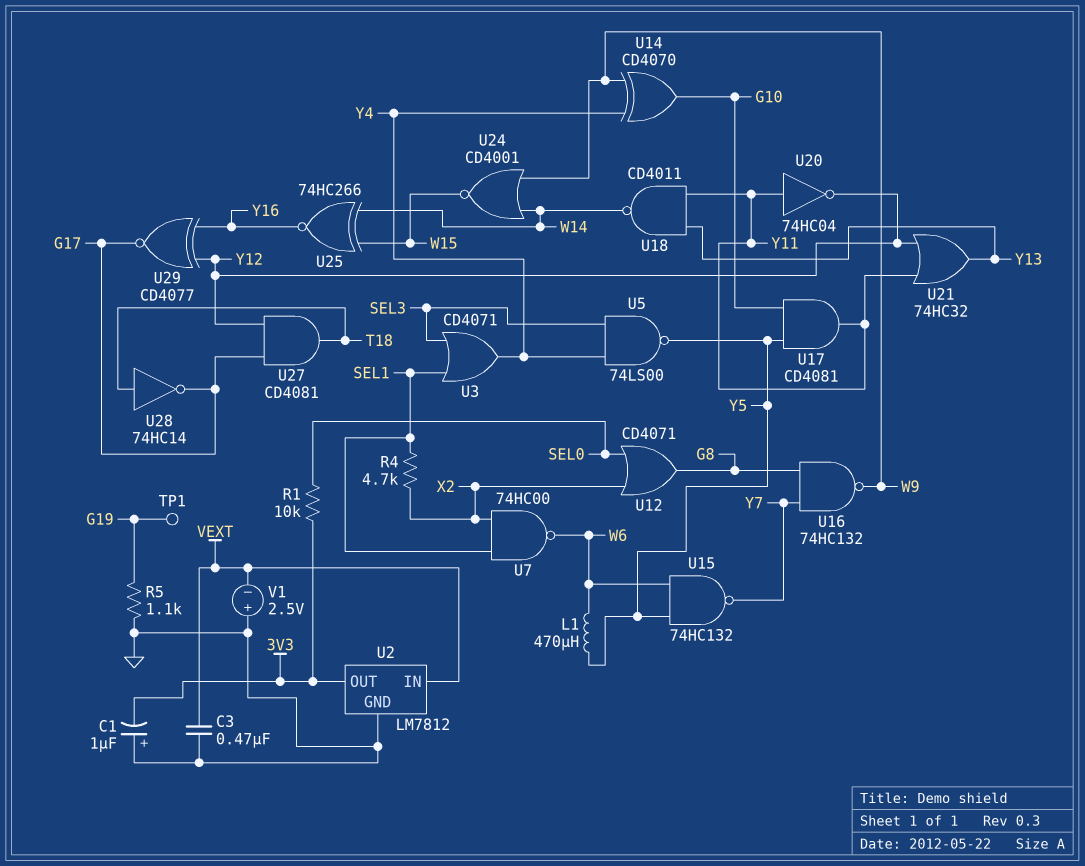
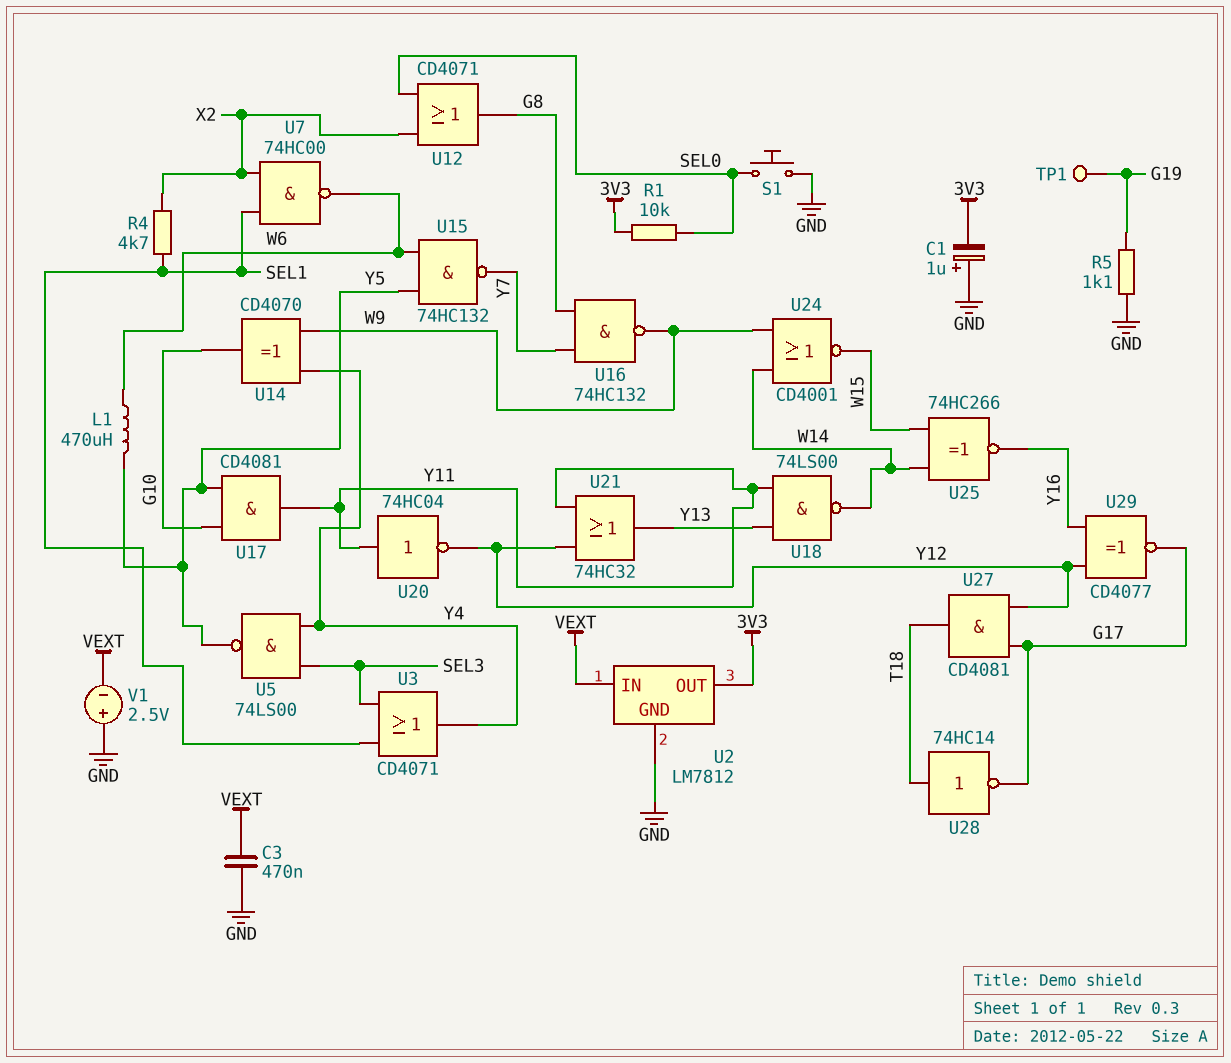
S1: none -> button (GND, SEL0)
U18: NAND CD4011 (in Y11, in Y13, out W14) -> NAND 74LS00 (in Y11, in Y13, out W14)

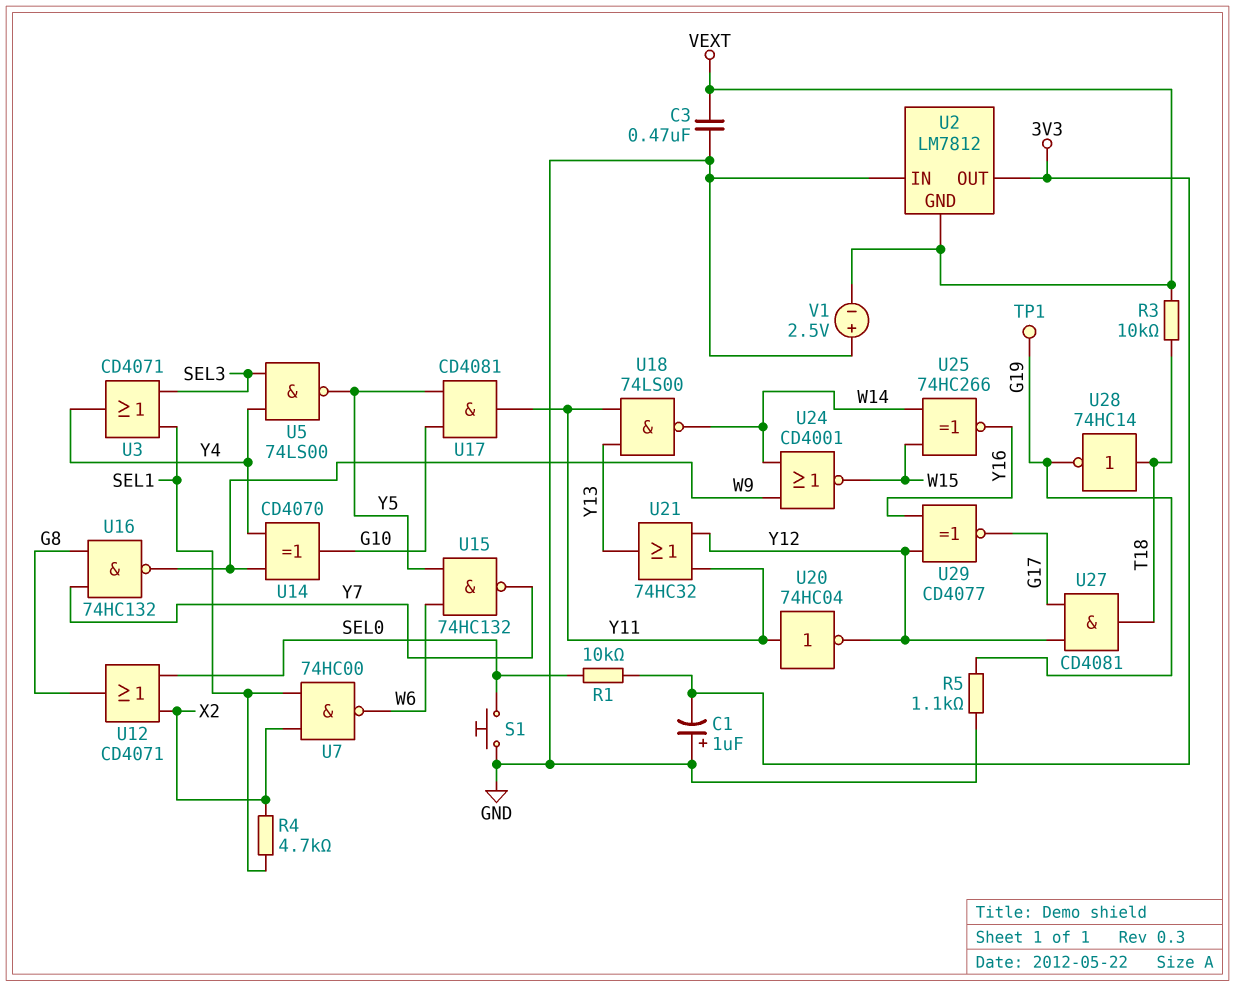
L1: 470uH (W6, Y5) -> none
R3: none -> 10k (T18, VEXT)
U2 pin GND: GND -> VEXT
U2 pin IN: VEXT -> GND
U28: NOT 74HC14 (in T18, out G17) -> NOT 74HC14 (in T18, out G19)

